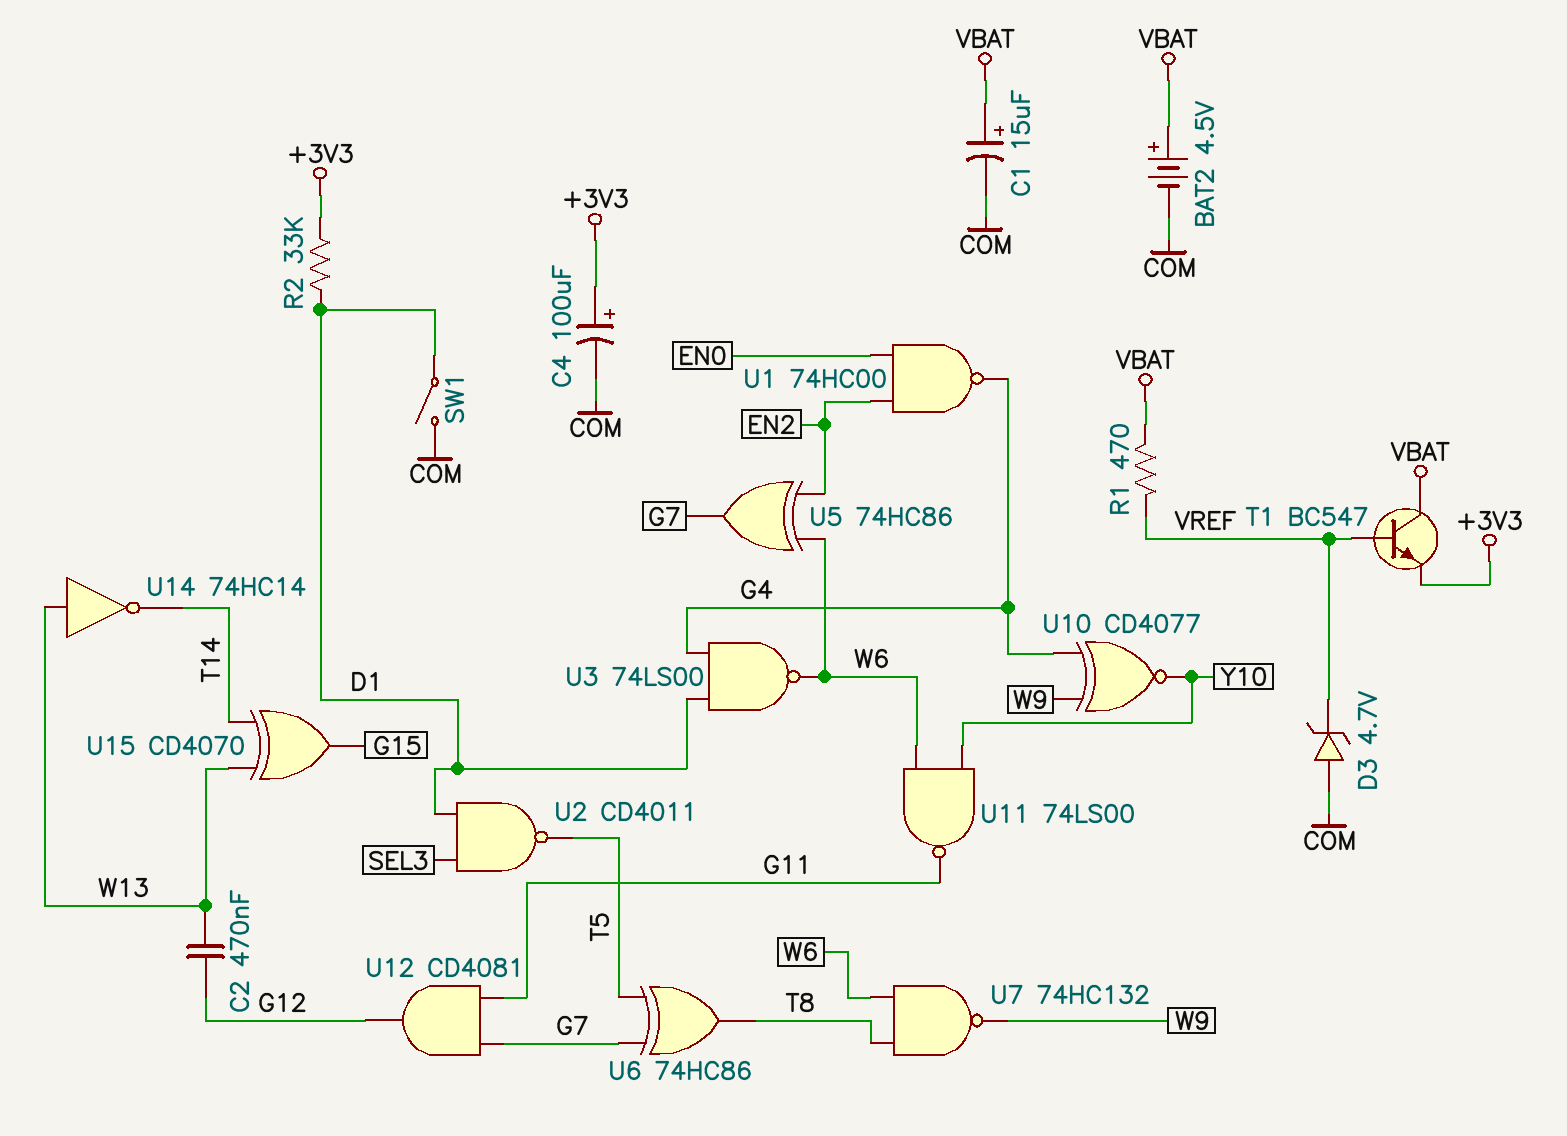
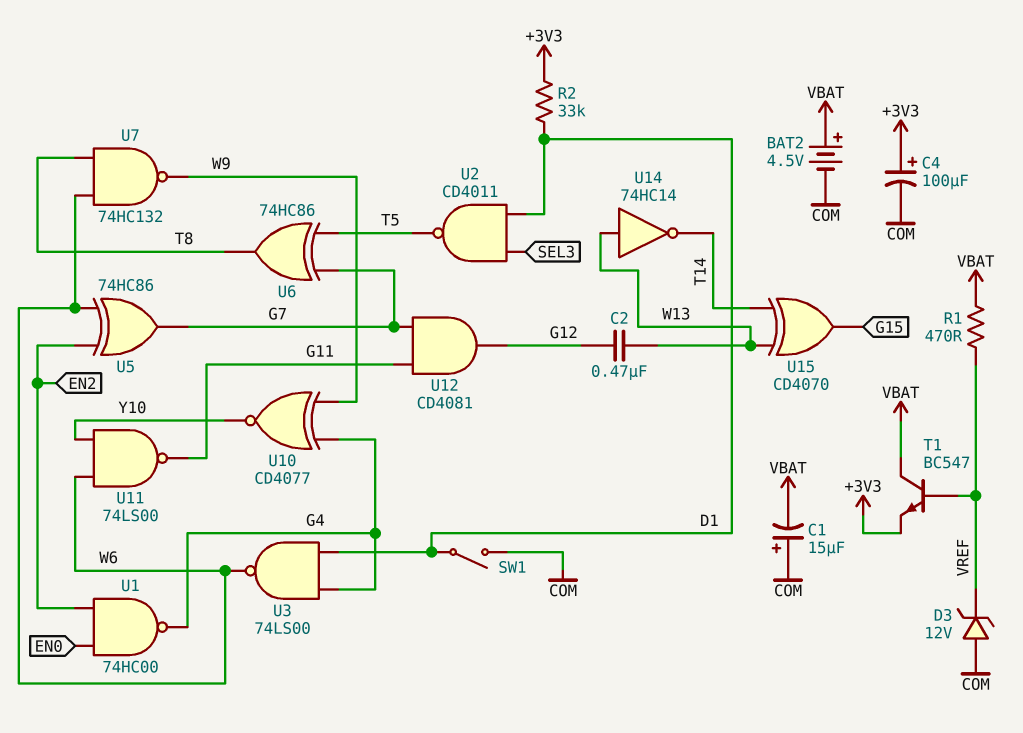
C1: 15uF (plus VBAT, minus COM) -> 15uF (plus COM, minus VBAT)
D3: zener 4.7V (A COM, K VREF) -> zener 12V (A COM, K VREF)

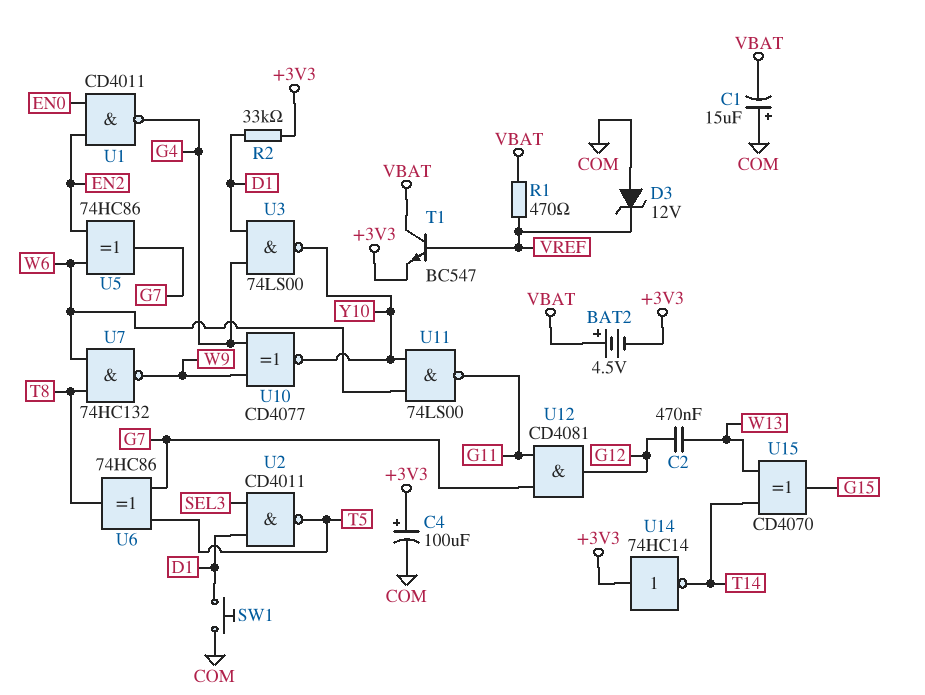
BAT2: 4.5V (plus VBAT, minus COM) -> 4.5V (plus VBAT, minus +3V3)
SW1: switch (COM, D1) -> button (COM, D1)
U1: NAND 74HC00 (in EN0, in EN2, out G4) -> NAND CD4011 (in EN0, in EN2, out G4)
U3: NAND 74LS00 (in D1, in G4, out W6) -> NAND 74LS00 (in D1, in G4, out Y10)
U14: NOT 74HC14 (in W13, out T14) -> NOT 74HC14 (in +3V3, out T14)

